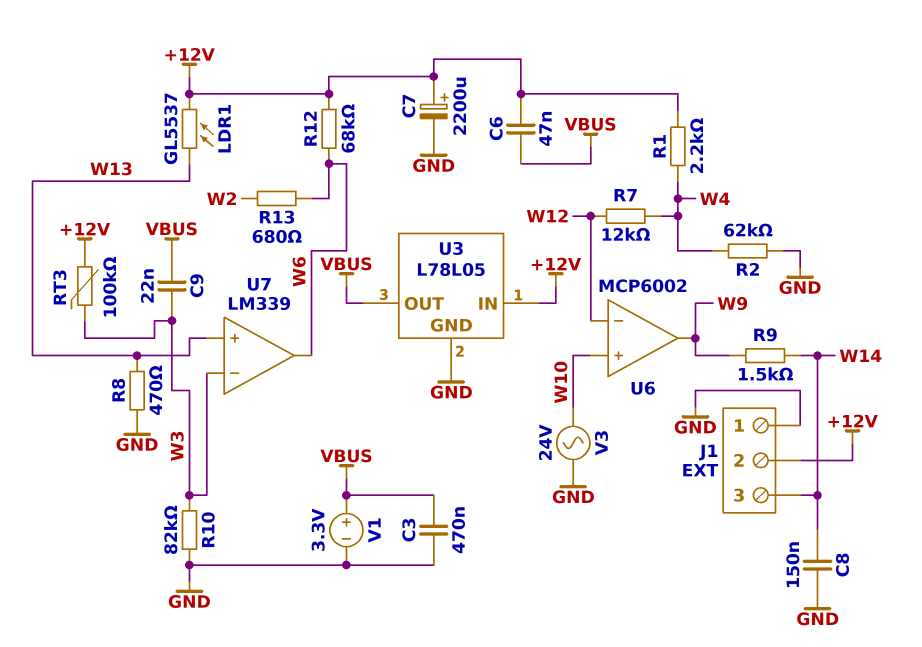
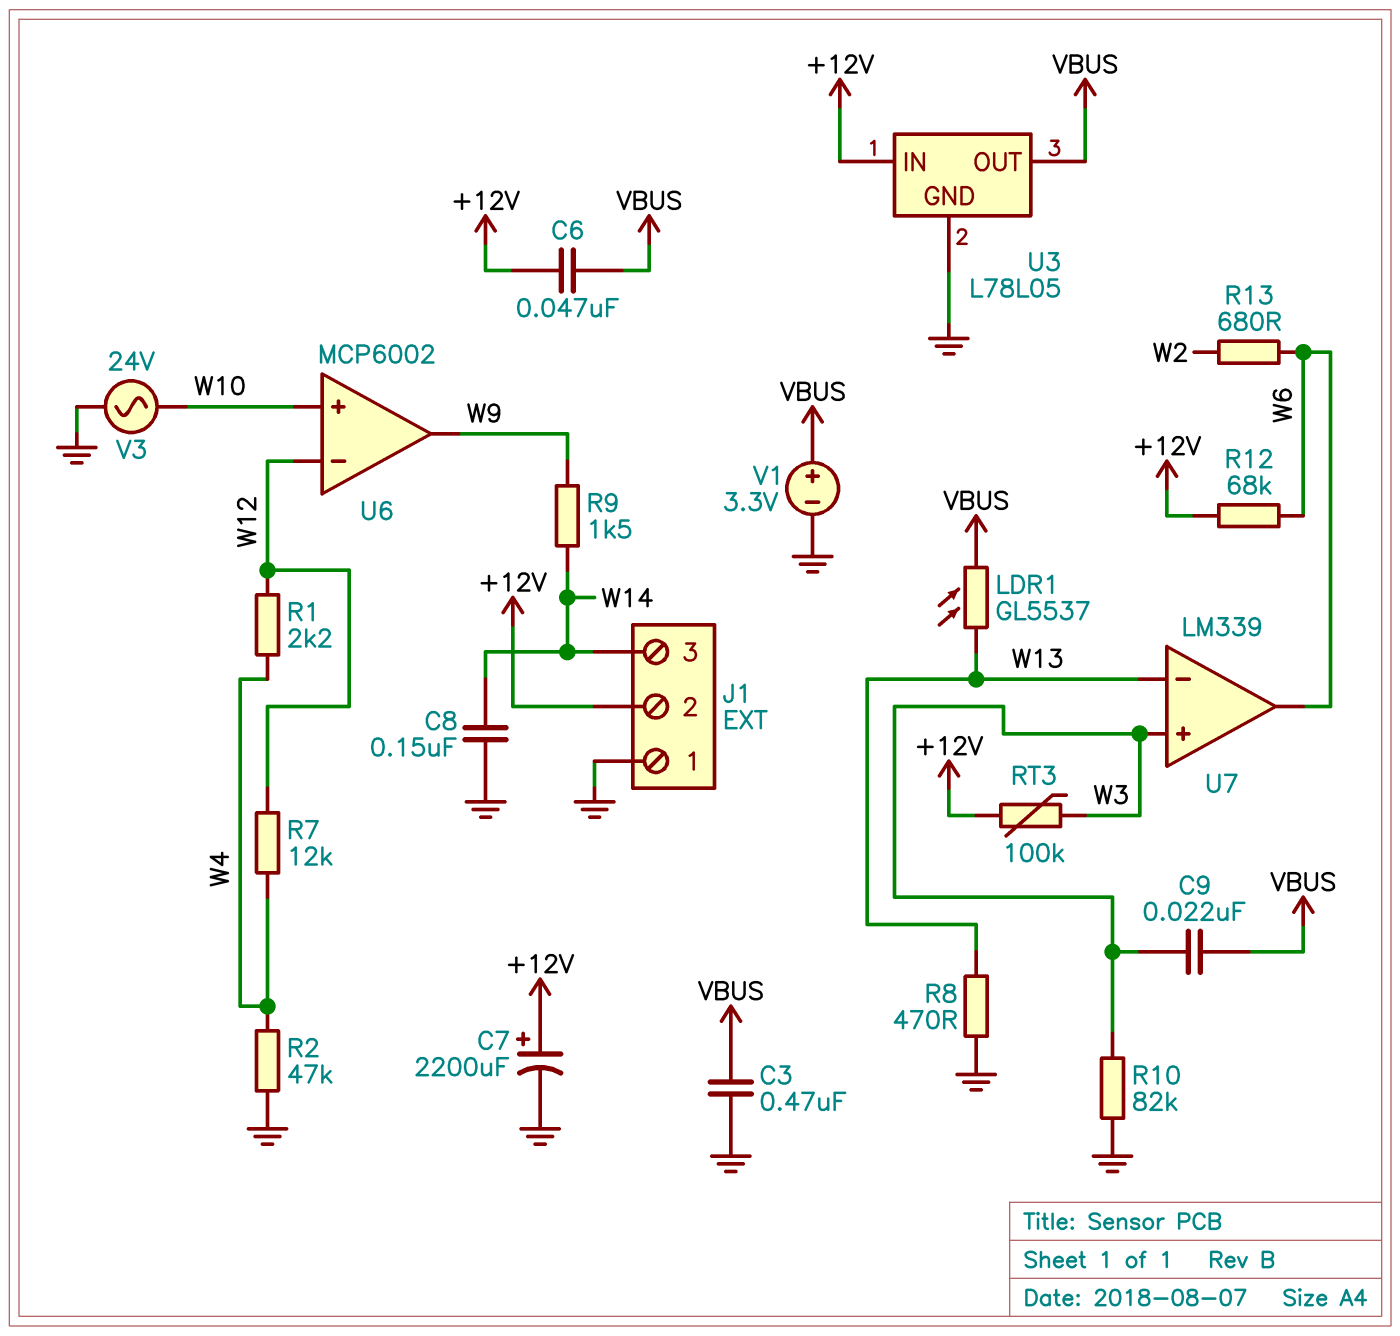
LDR1: GL5537 (+12V, W13) -> GL5537 (VBUS, W13)
R1: 2.2k (+12V, W4) -> 2.2k (W4, W12)
R2: 62k (GND, W4) -> 47k (GND, W4)
U7 pin in+: W13 -> W3
U7 pin in-: W3 -> W13

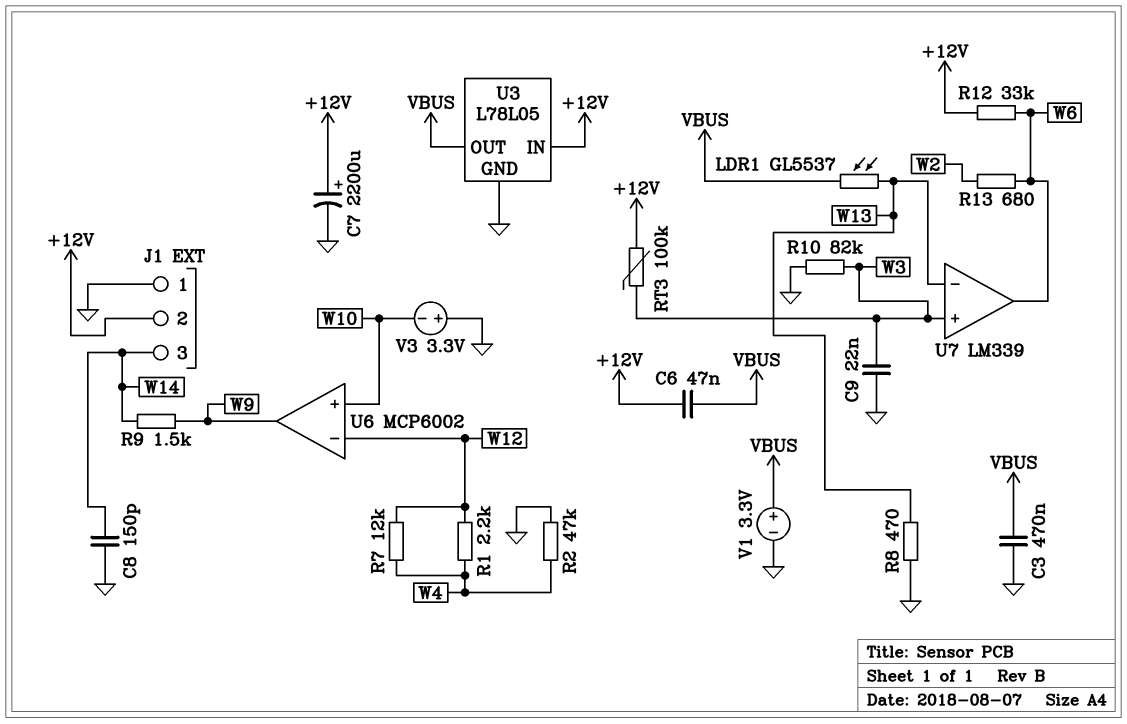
C8: 150nF (GND, W14) -> 150pF (GND, W14)
C9: 22nF (VBUS, W3) -> 22nF (GND, W3)
R12: 68k (+12V, W6) -> 33k (+12V, W6)
V3: AC 24V (GND, W10) -> 3.3V (plus GND, minus W10)

